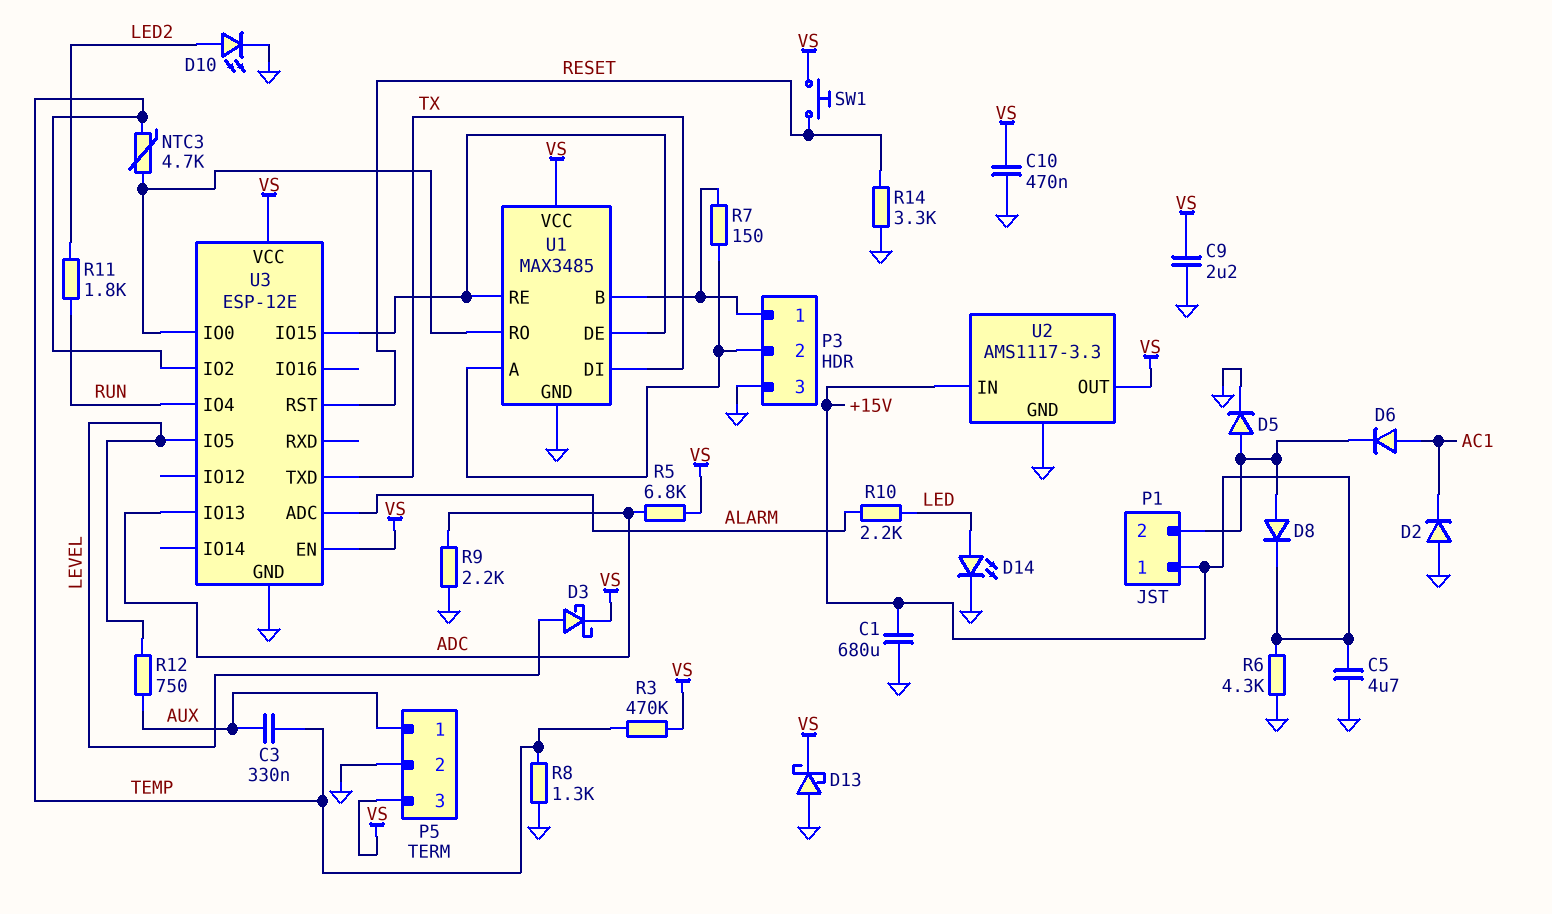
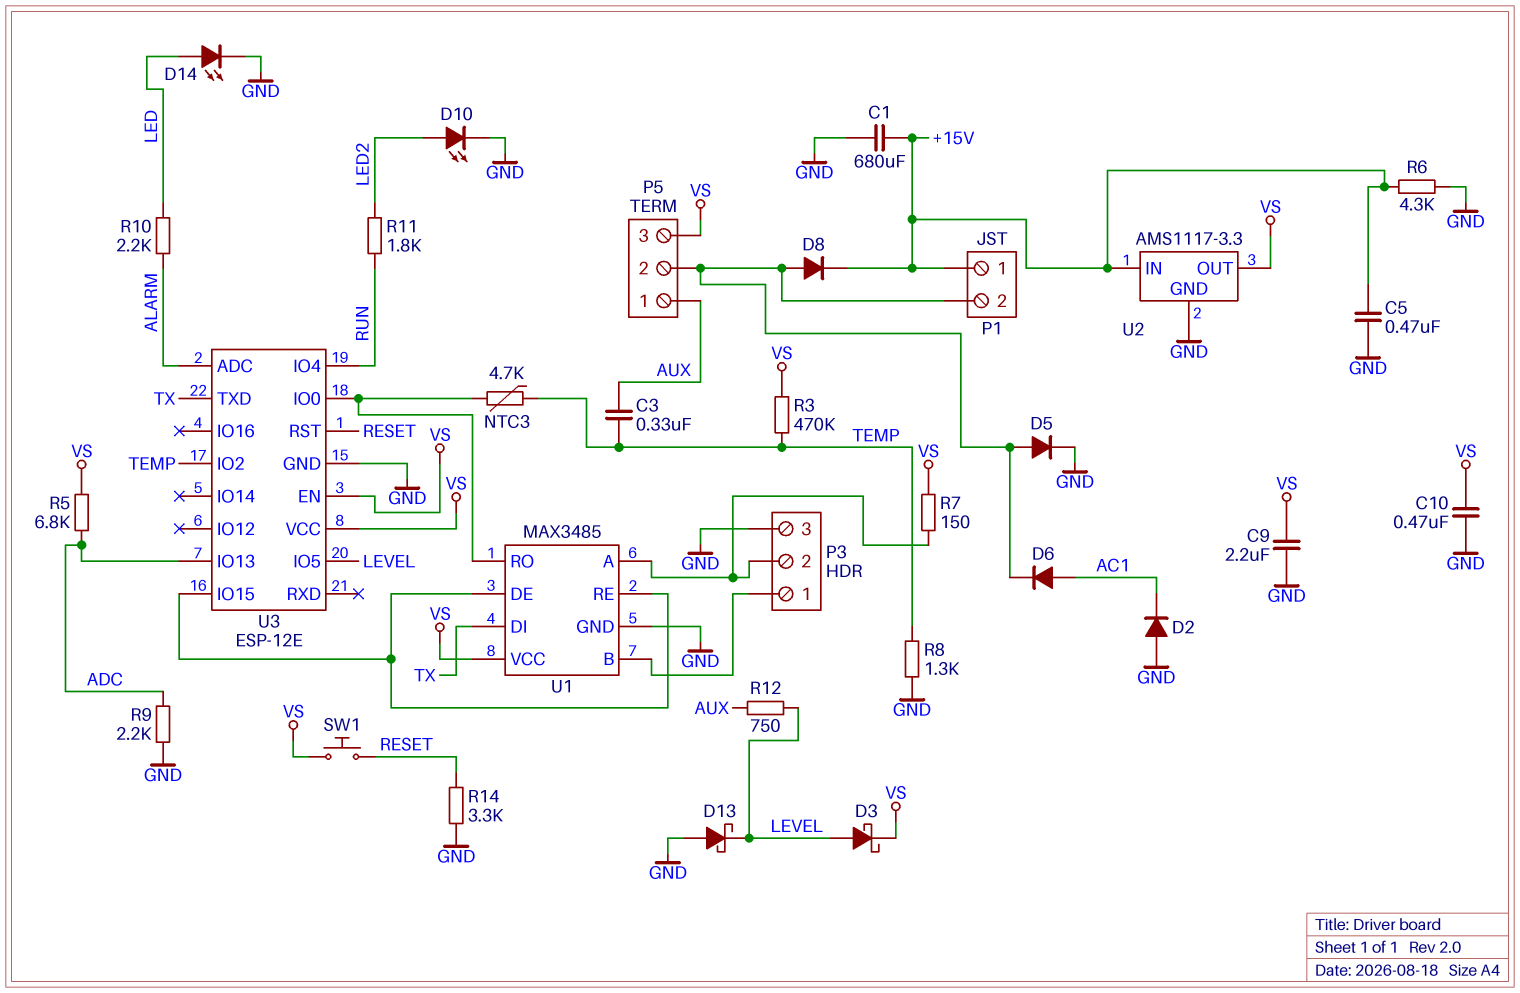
C5: 4.7uF (+15V, GND) -> 470nF (+15V, GND)
D13: schottky (A GND, K VS) -> schottky (A GND, K LEVEL)
P5 pin 2: GND -> P1/2
R7: 150 (P3/1, P3/2) -> 150 (P3/2, VS)

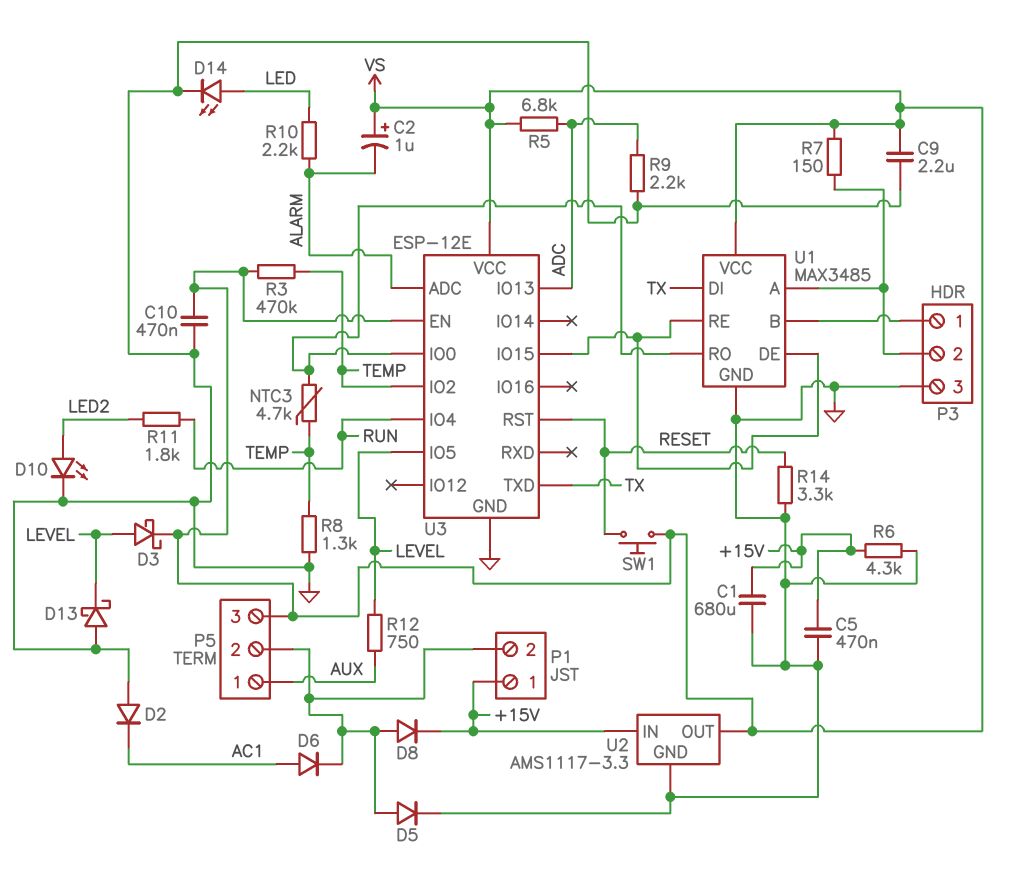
C2: none -> 1uF (plus VS, minus ALARM)
C3: 330nF (AUX, TEMP) -> none

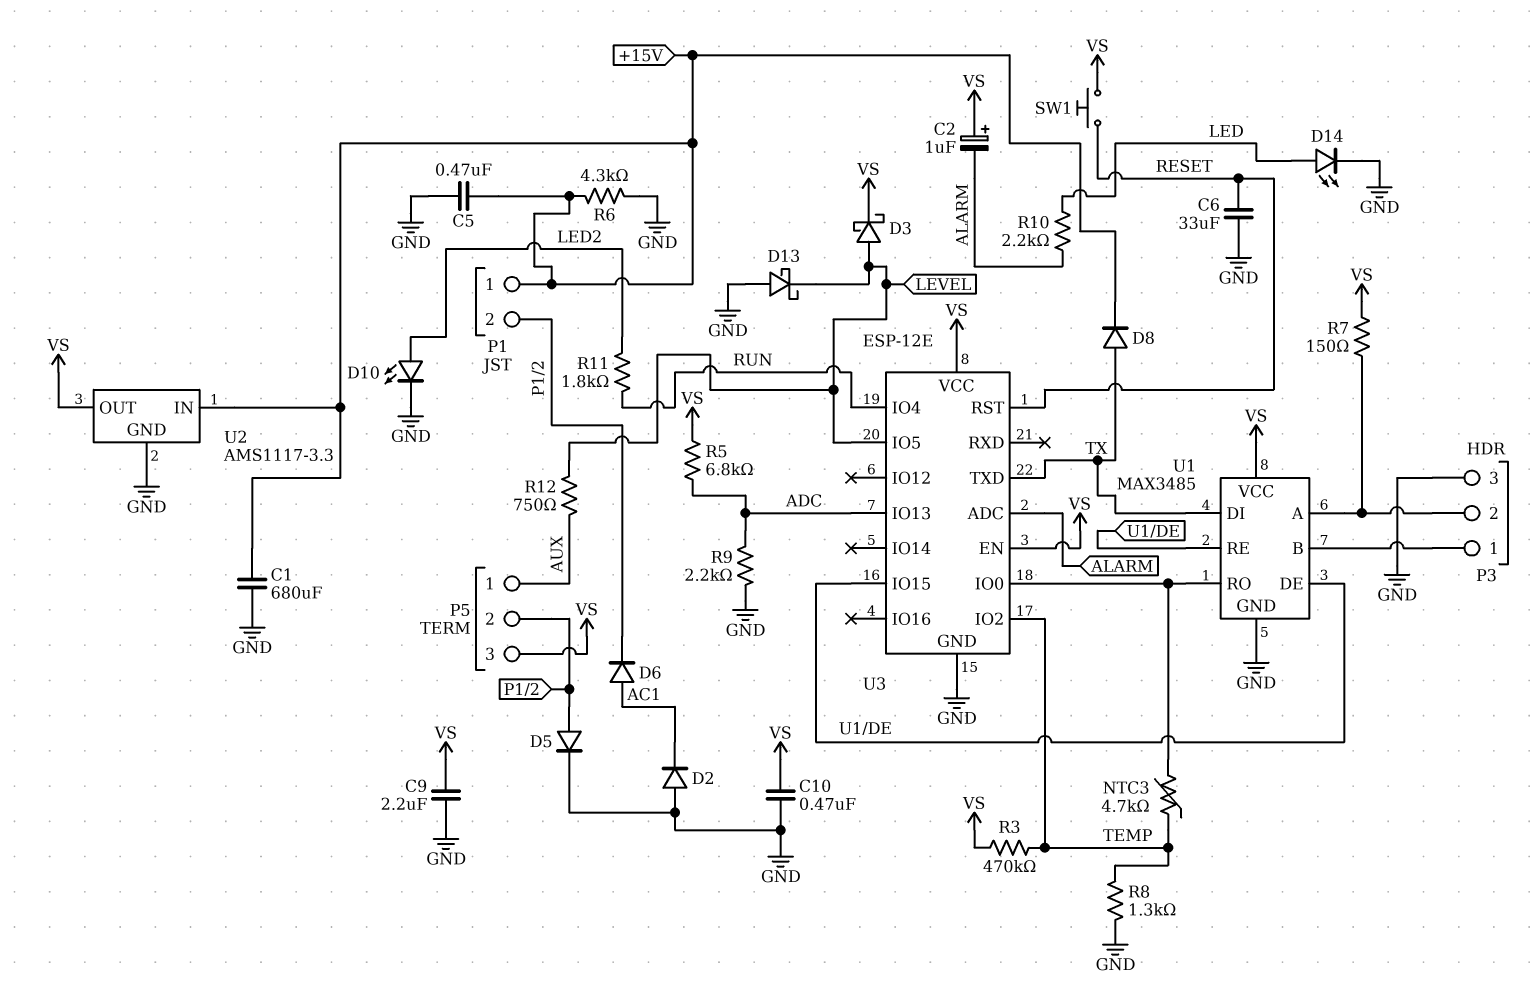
C6: none -> 33uF (GND, RESET)
D8: diode (A P1/2, K +15V) -> diode (A TX, K +15V)
R14: 3.3k (GND, RESET) -> none

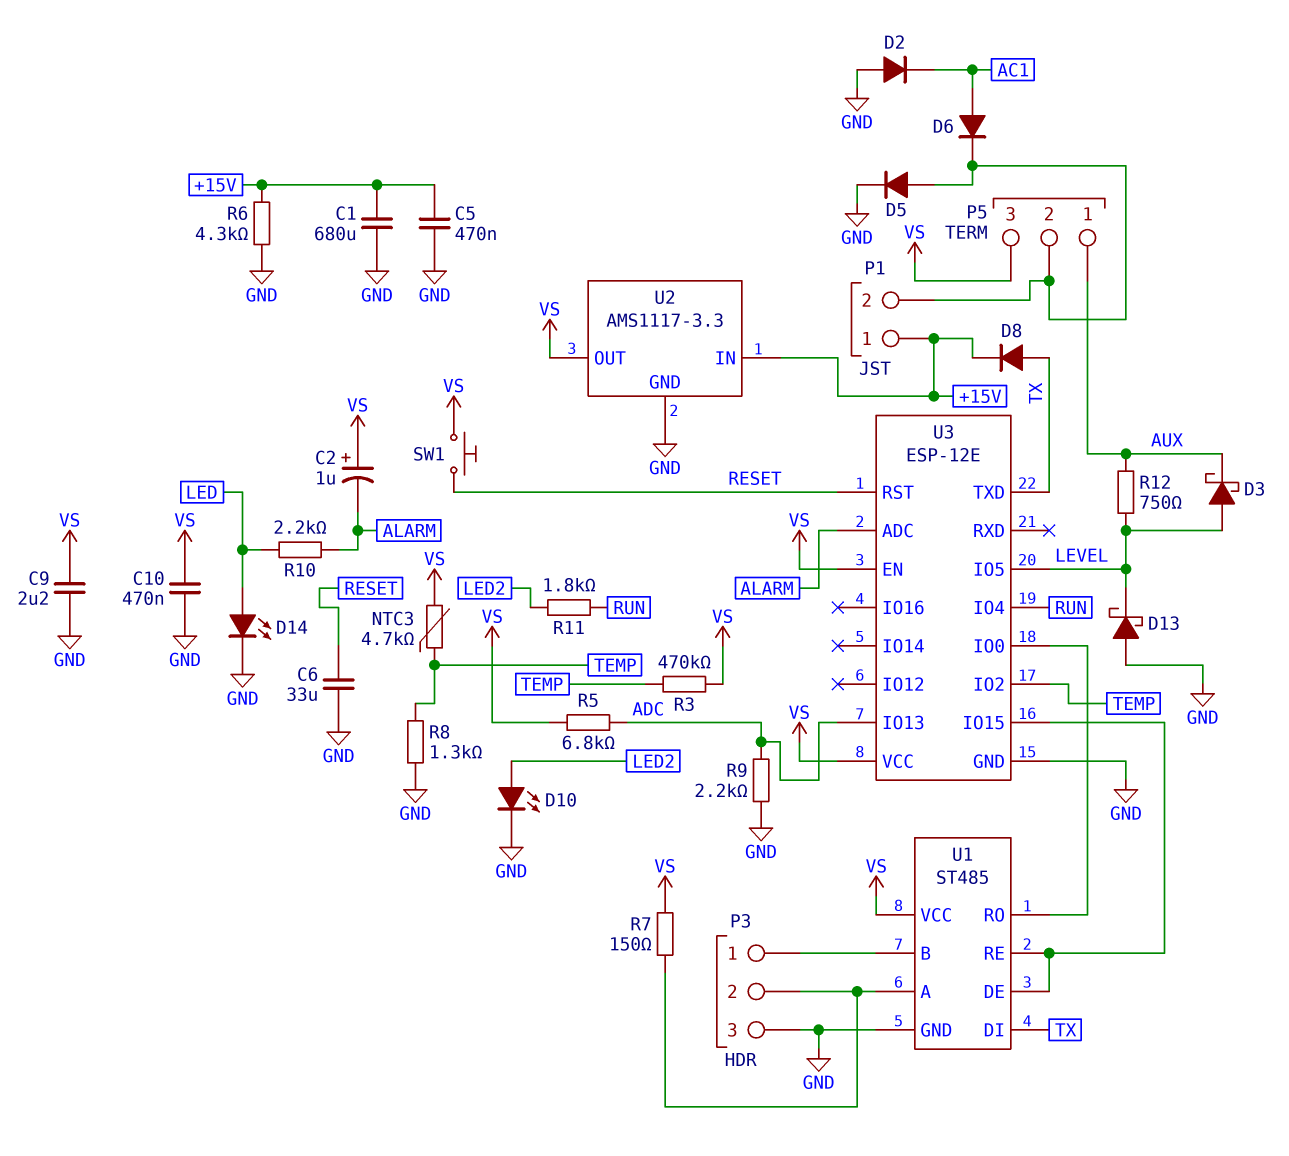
D3: schottky (A LEVEL, K VS) -> schottky (A LEVEL, K AUX)
NTC3: 4.7k (TEMP, U1/RO) -> 4.7k (TEMP, VS)
U1: MAX3485 -> ST485

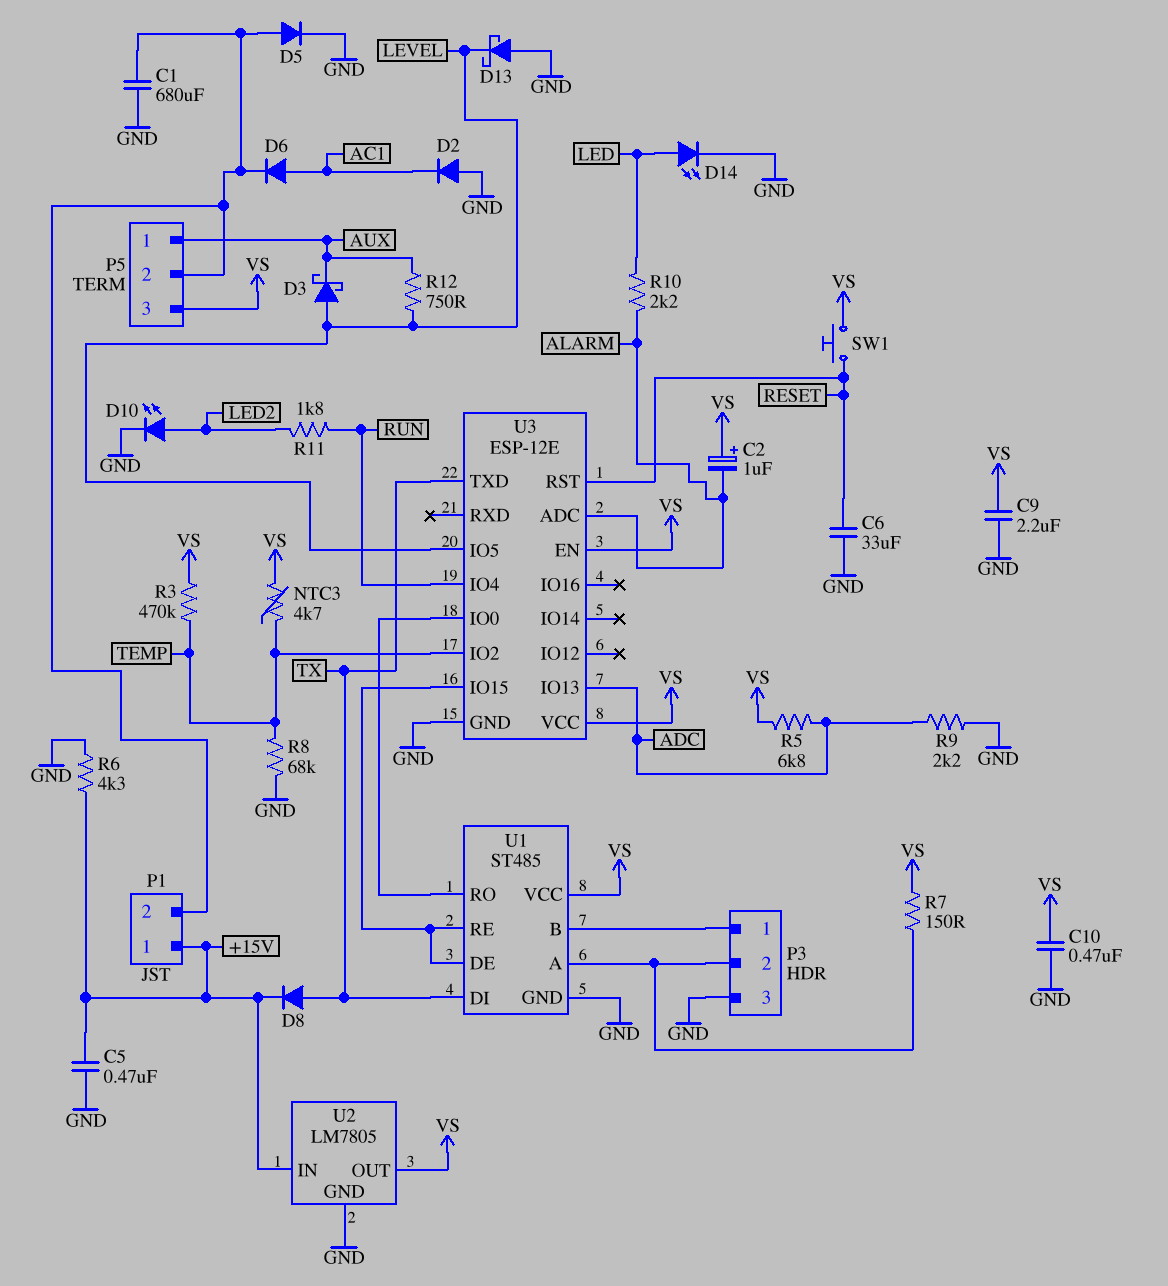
C1: 680uF (+15V, GND) -> 680uF (GND, P1/2)
R8: 1.3k (GND, TEMP) -> 68k (GND, TEMP)
U2: AMS1117-3.3 -> LM7805

